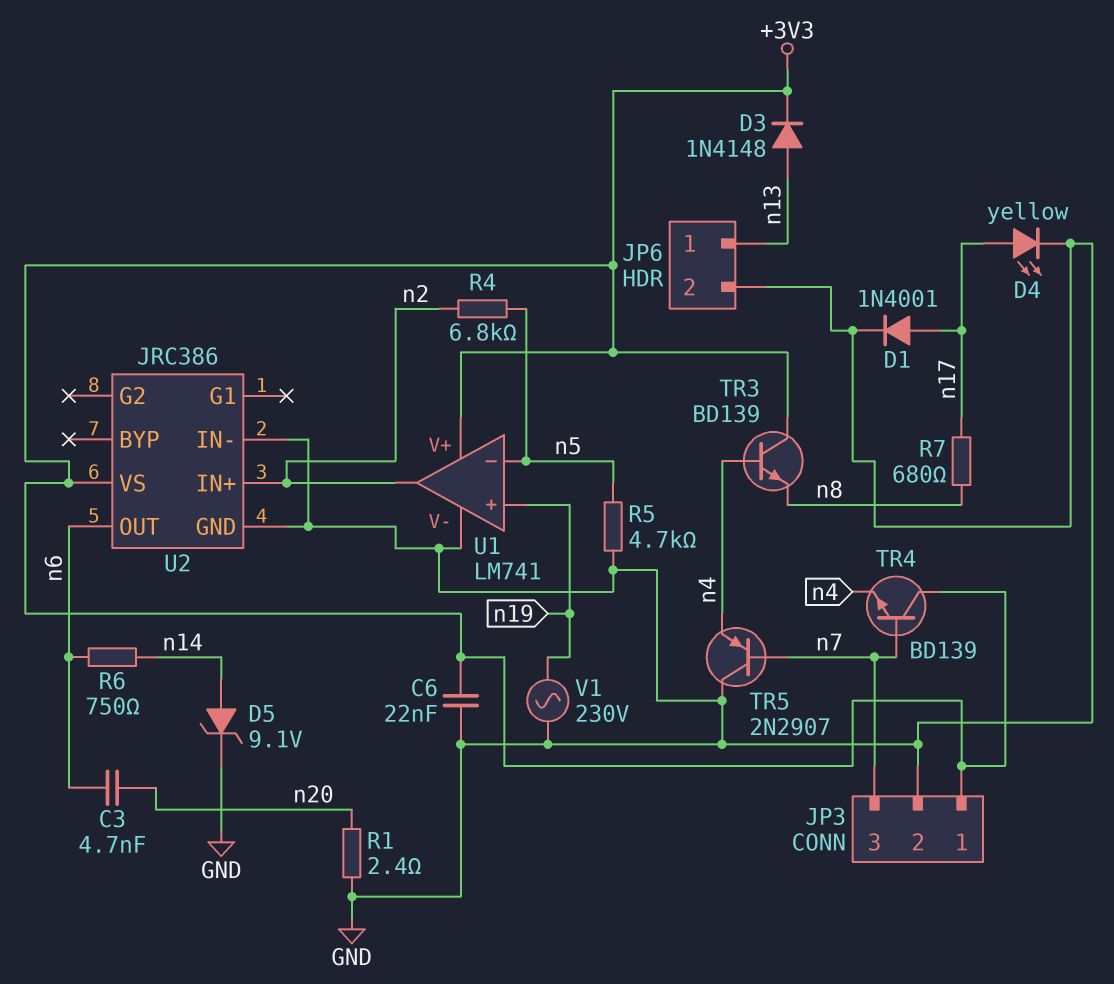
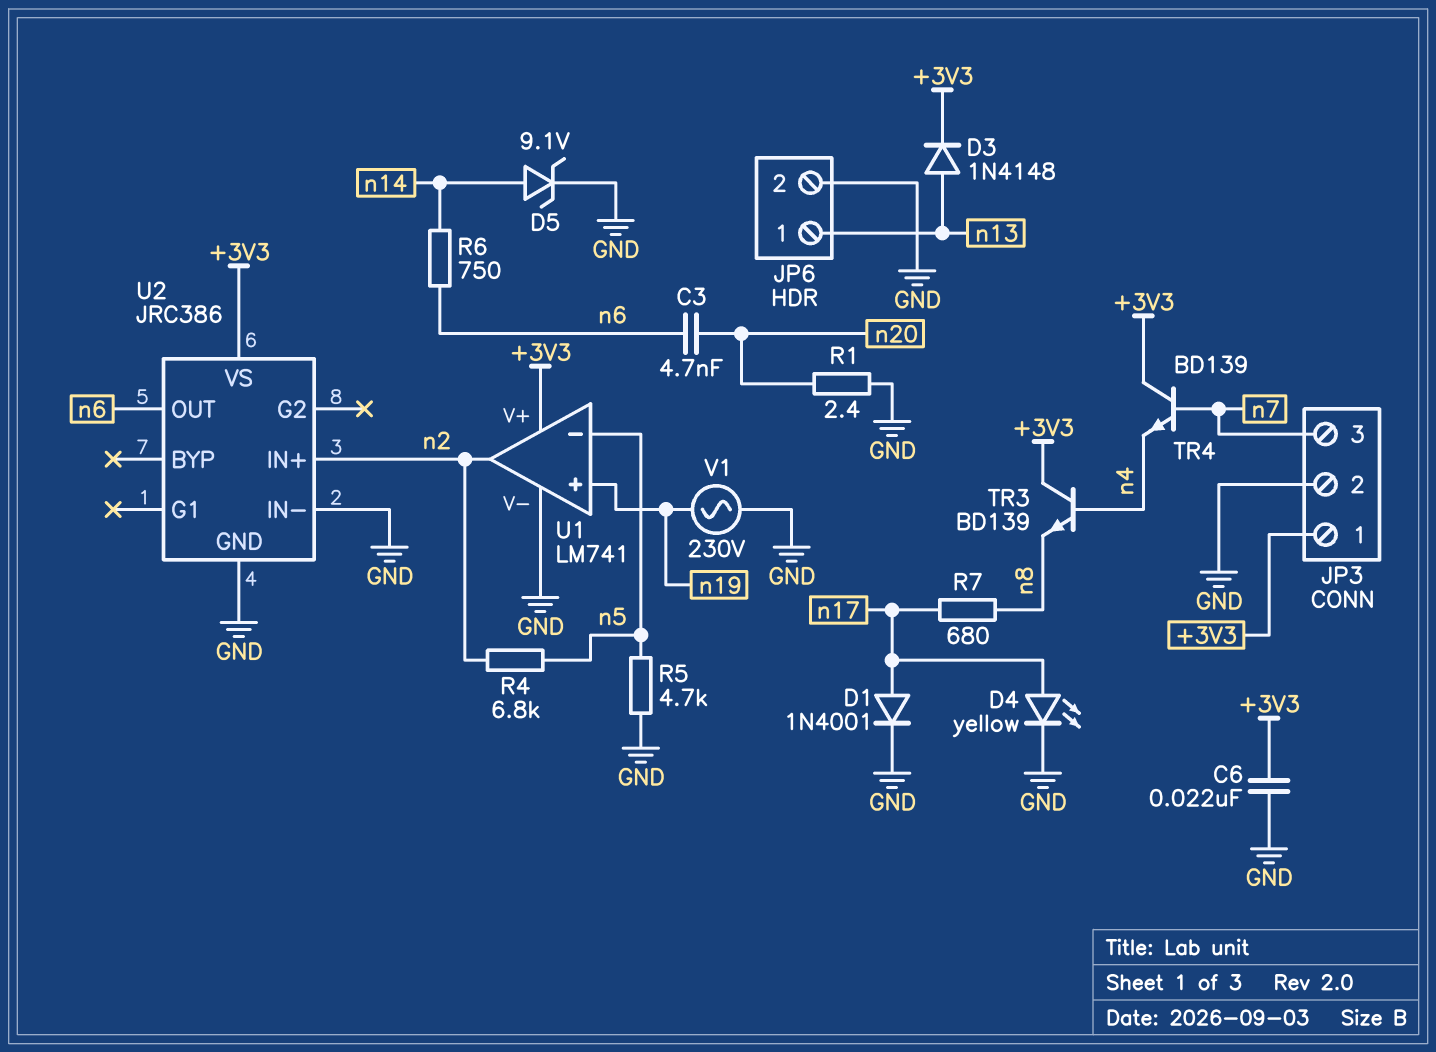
TR5: PNP 2N2907 (B n7, C GND, E n4) -> none

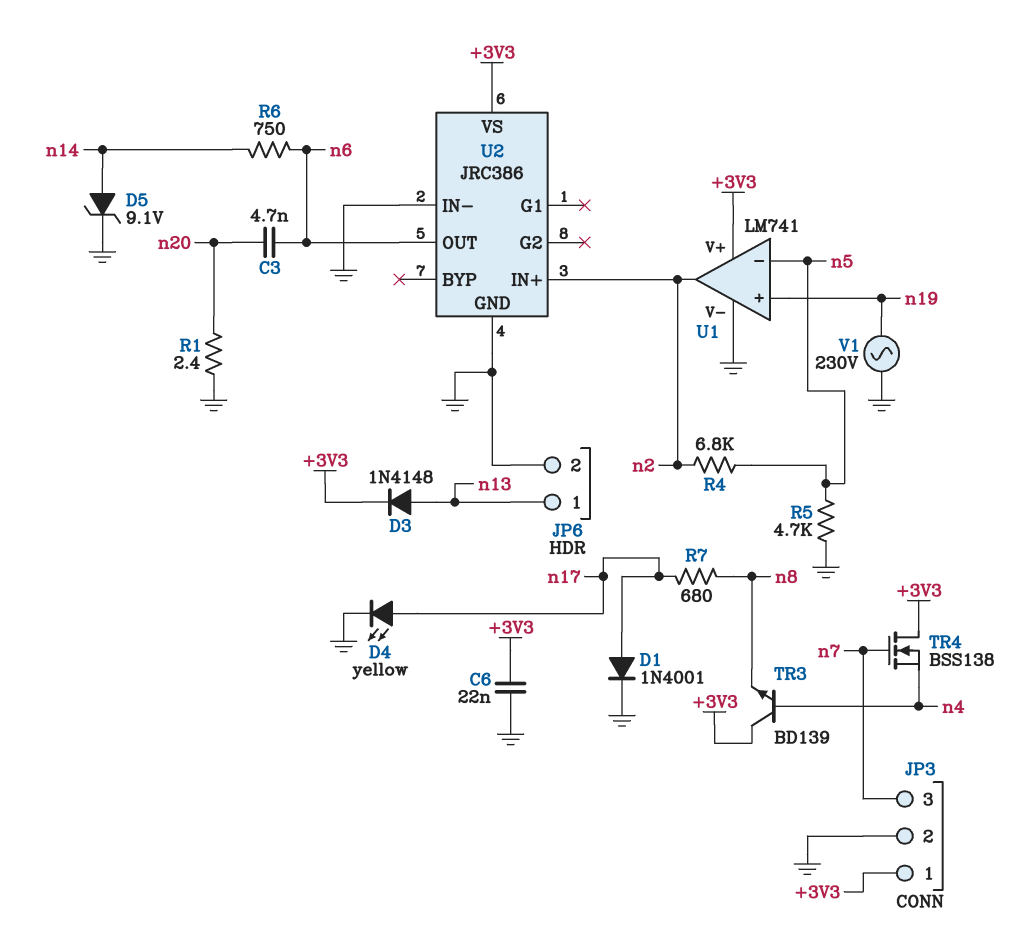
TR4: NPN BD139 (B n7, C +3V3, E n4) -> NMOS BSS138 (G n7, D +3V3, S n4)

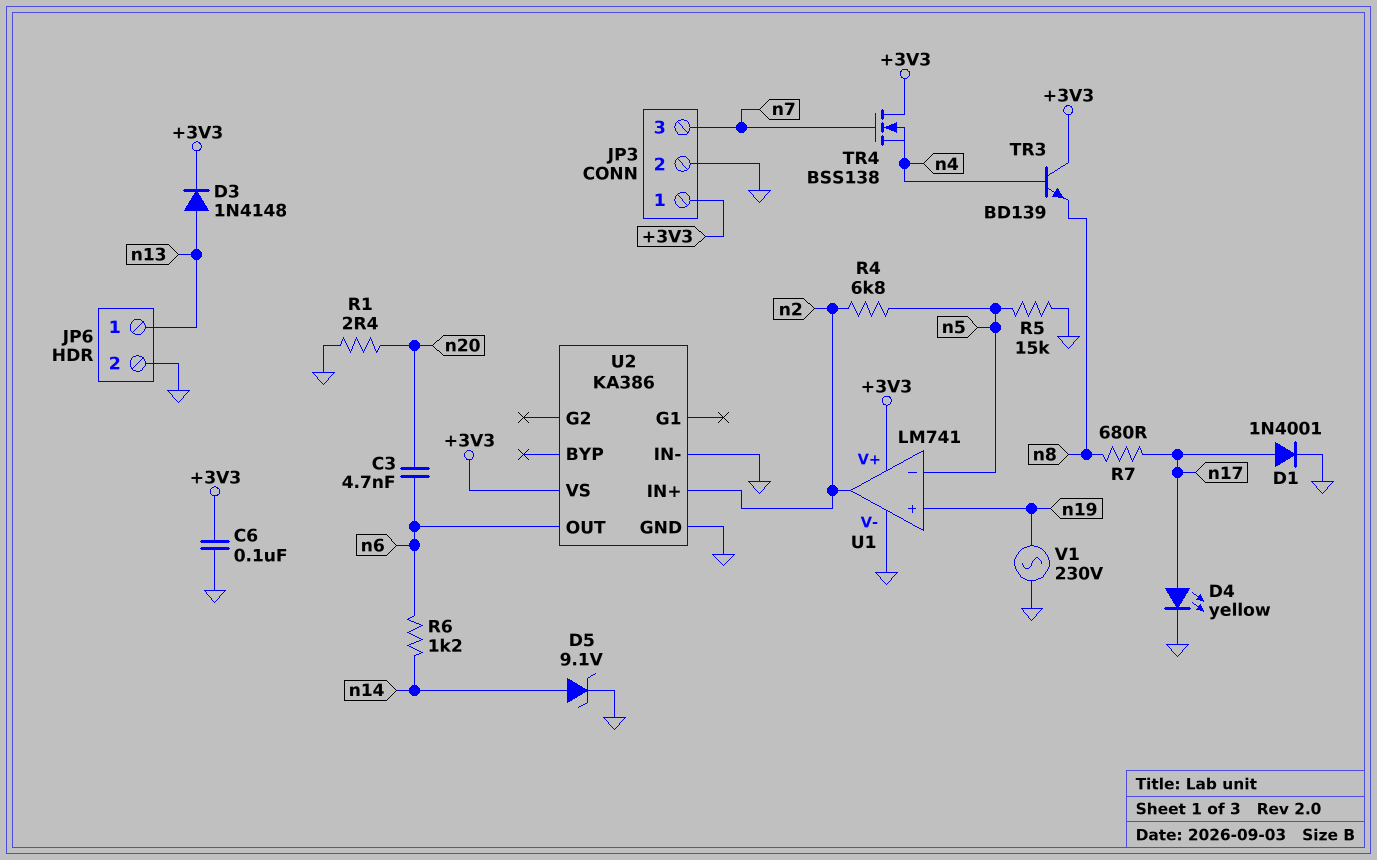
C6: 22nF (+3V3, GND) -> 100nF (+3V3, GND)
R5: 4.7k (GND, n5) -> 15k (GND, n5)
R6: 750 (n6, n14) -> 1.2k (n6, n14)
U2: JRC386 -> KA386

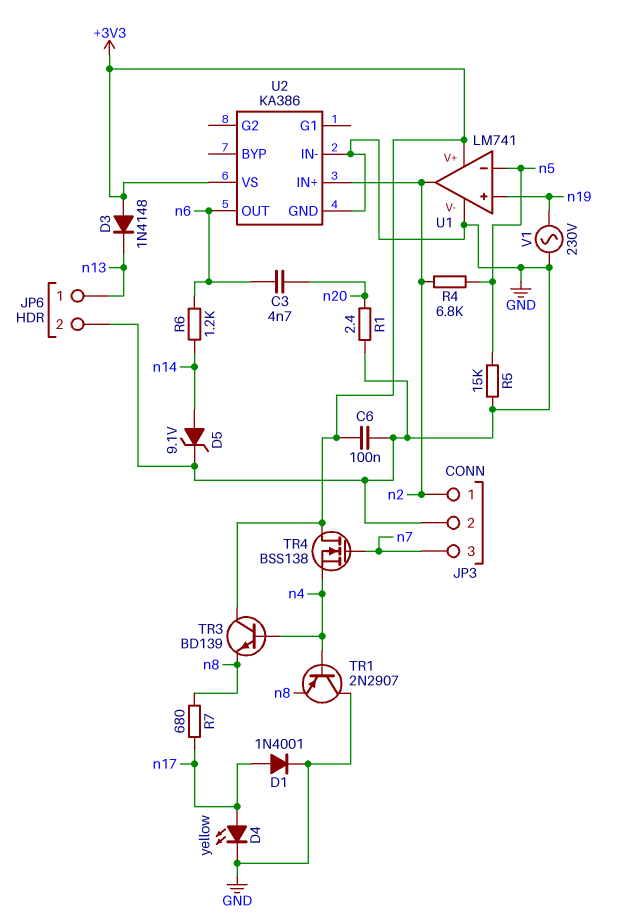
D3: diode 1N4148 (A n13, K +3V3) -> diode 1N4148 (A +3V3, K n13)
JP3 pin 1: +3V3 -> n2
TR1: none -> PNP 2N2907 (B n4, C GND, E n8)

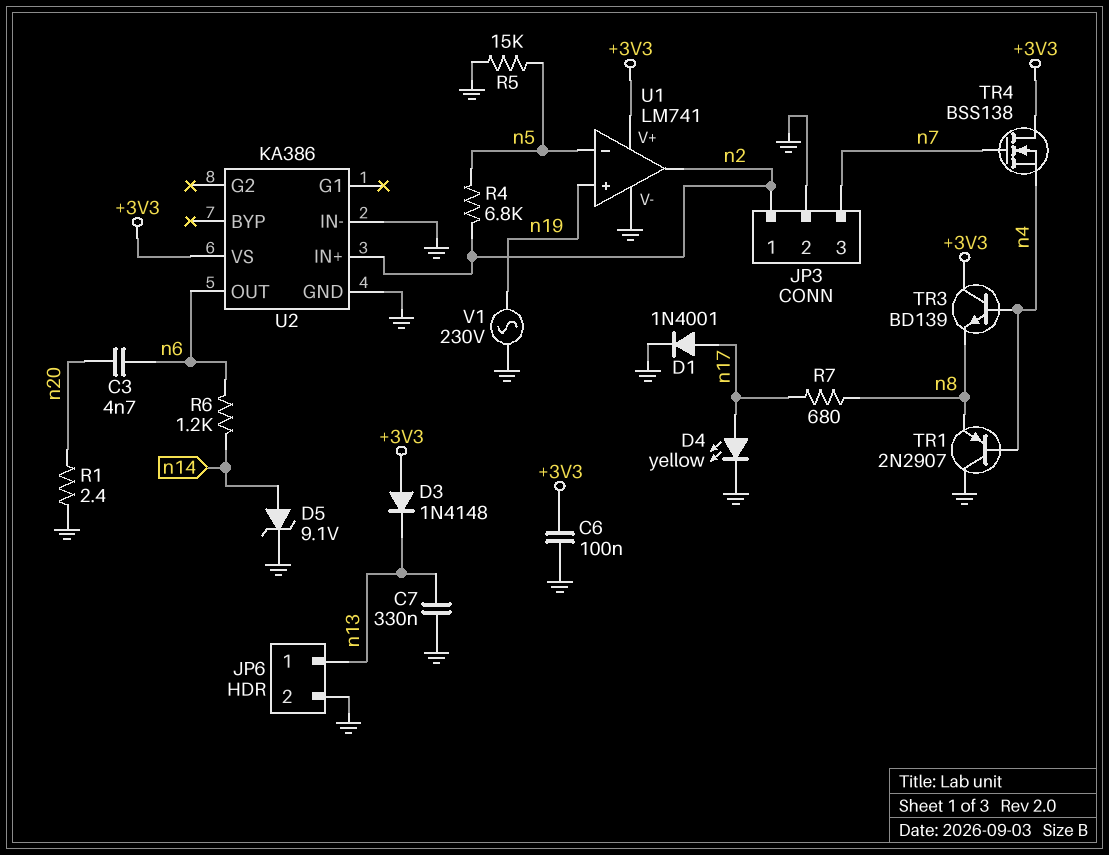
C7: none -> 330nF (GND, n13)

